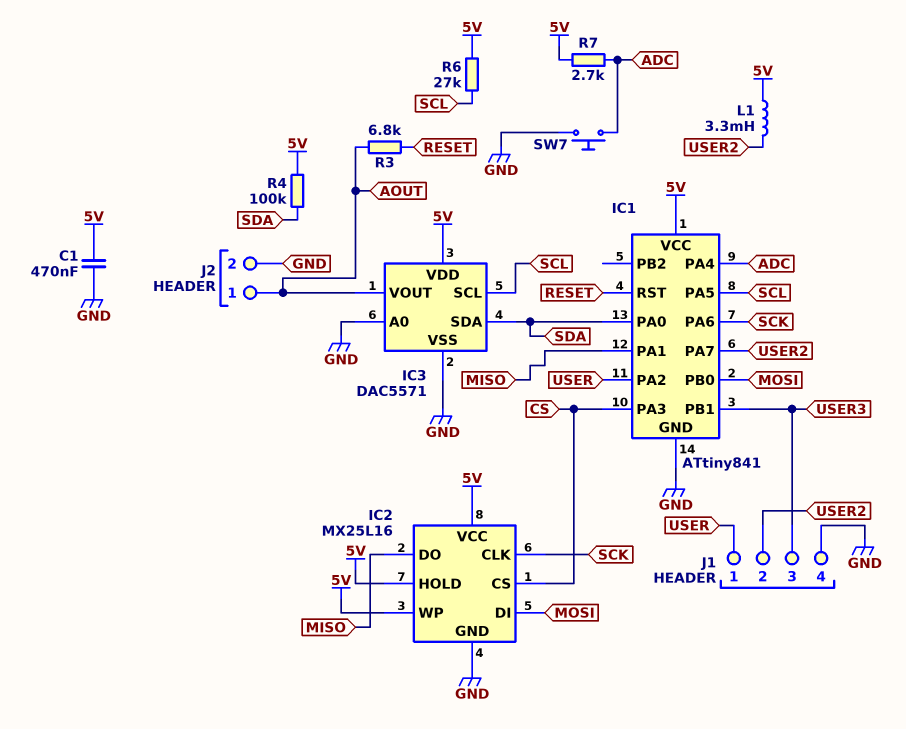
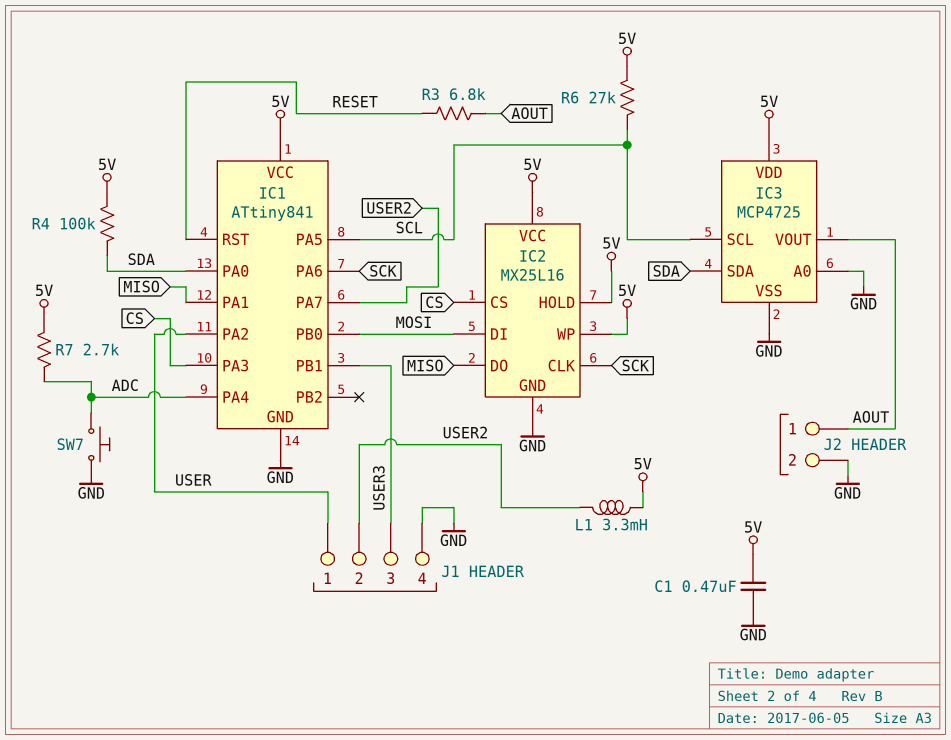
IC3: DAC5571 -> MCP4725

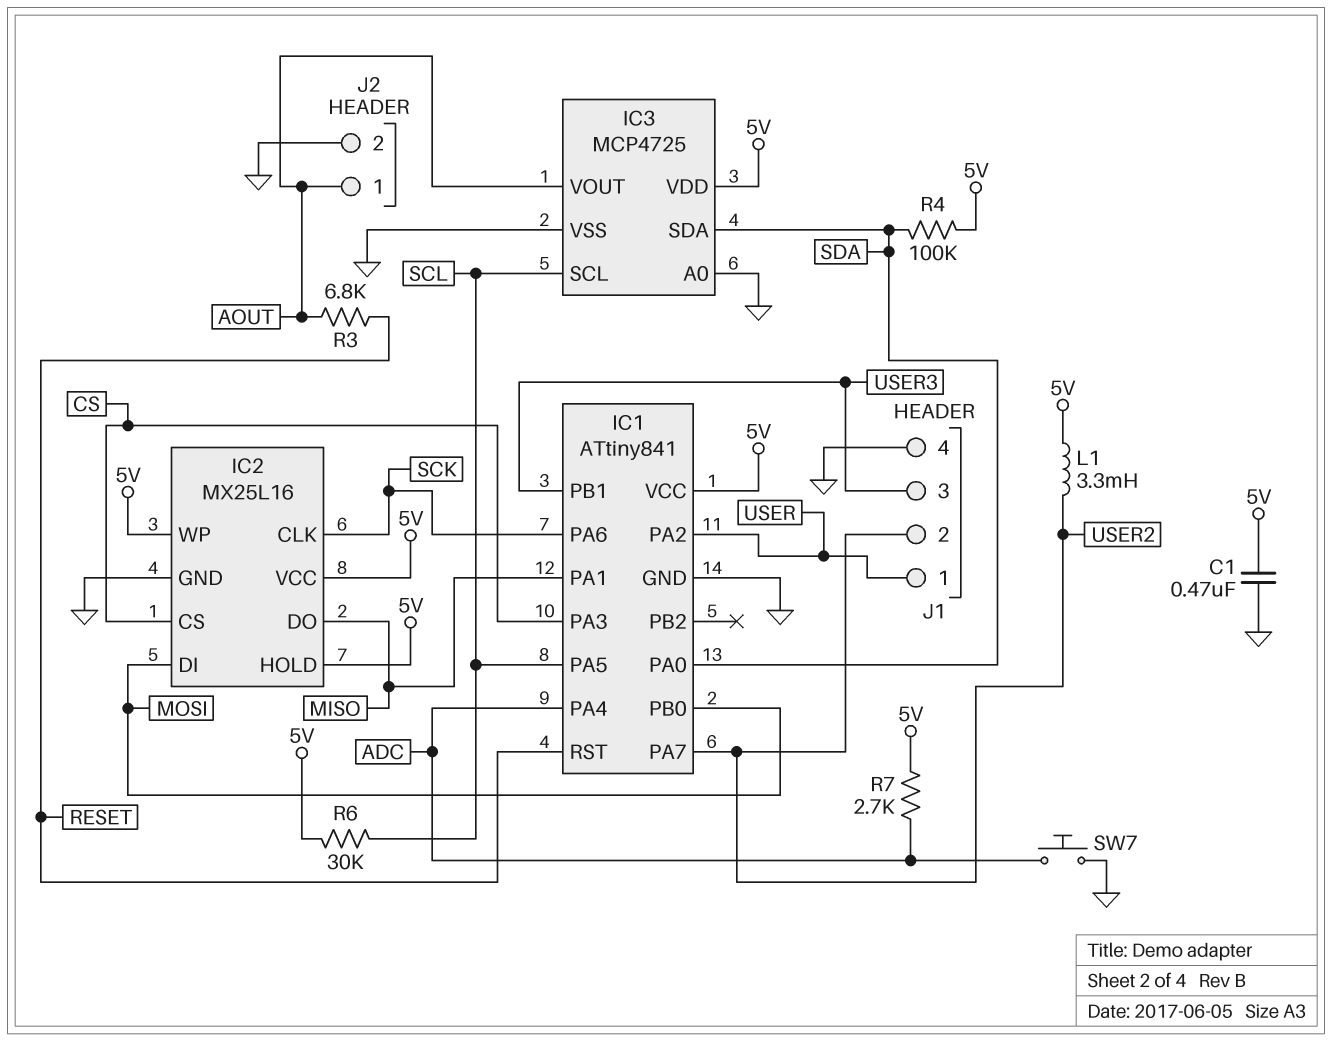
R6: 27k (5V, SCL) -> 30k (5V, SCL)

